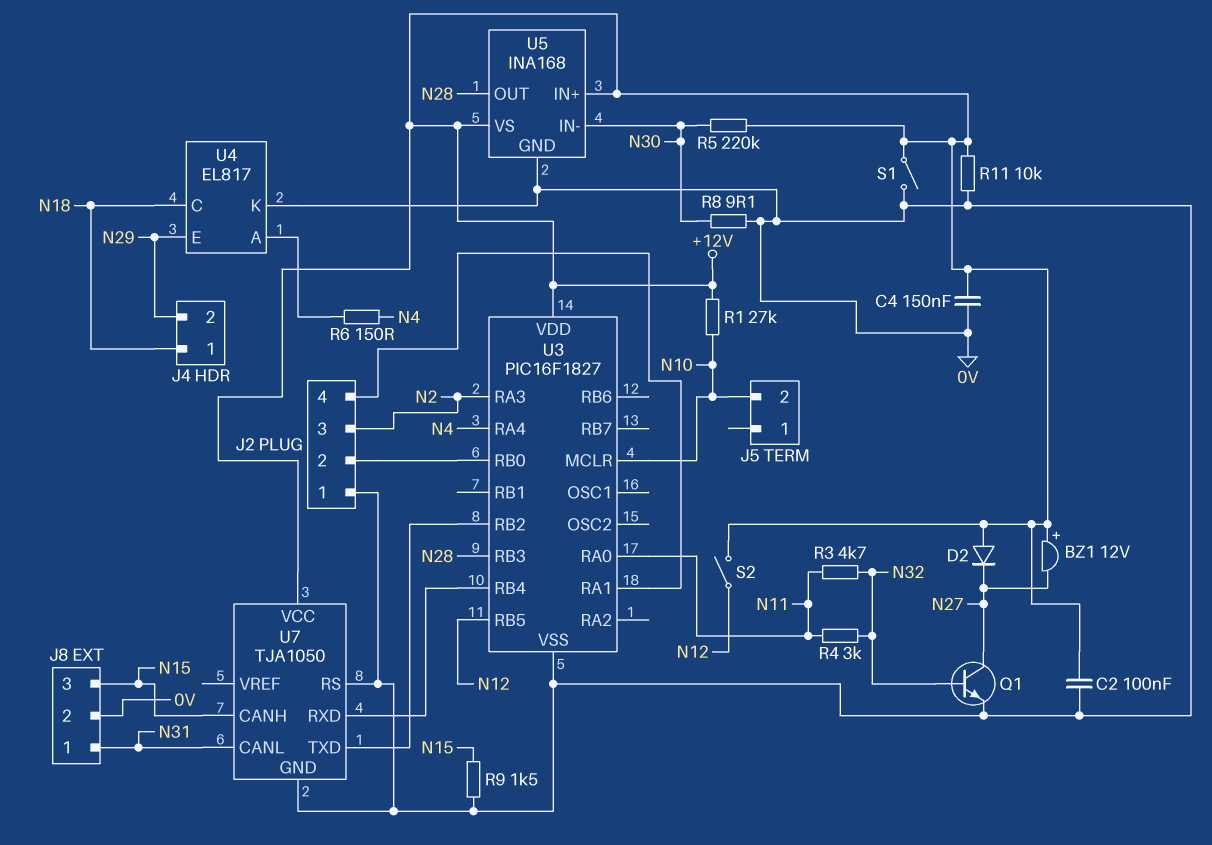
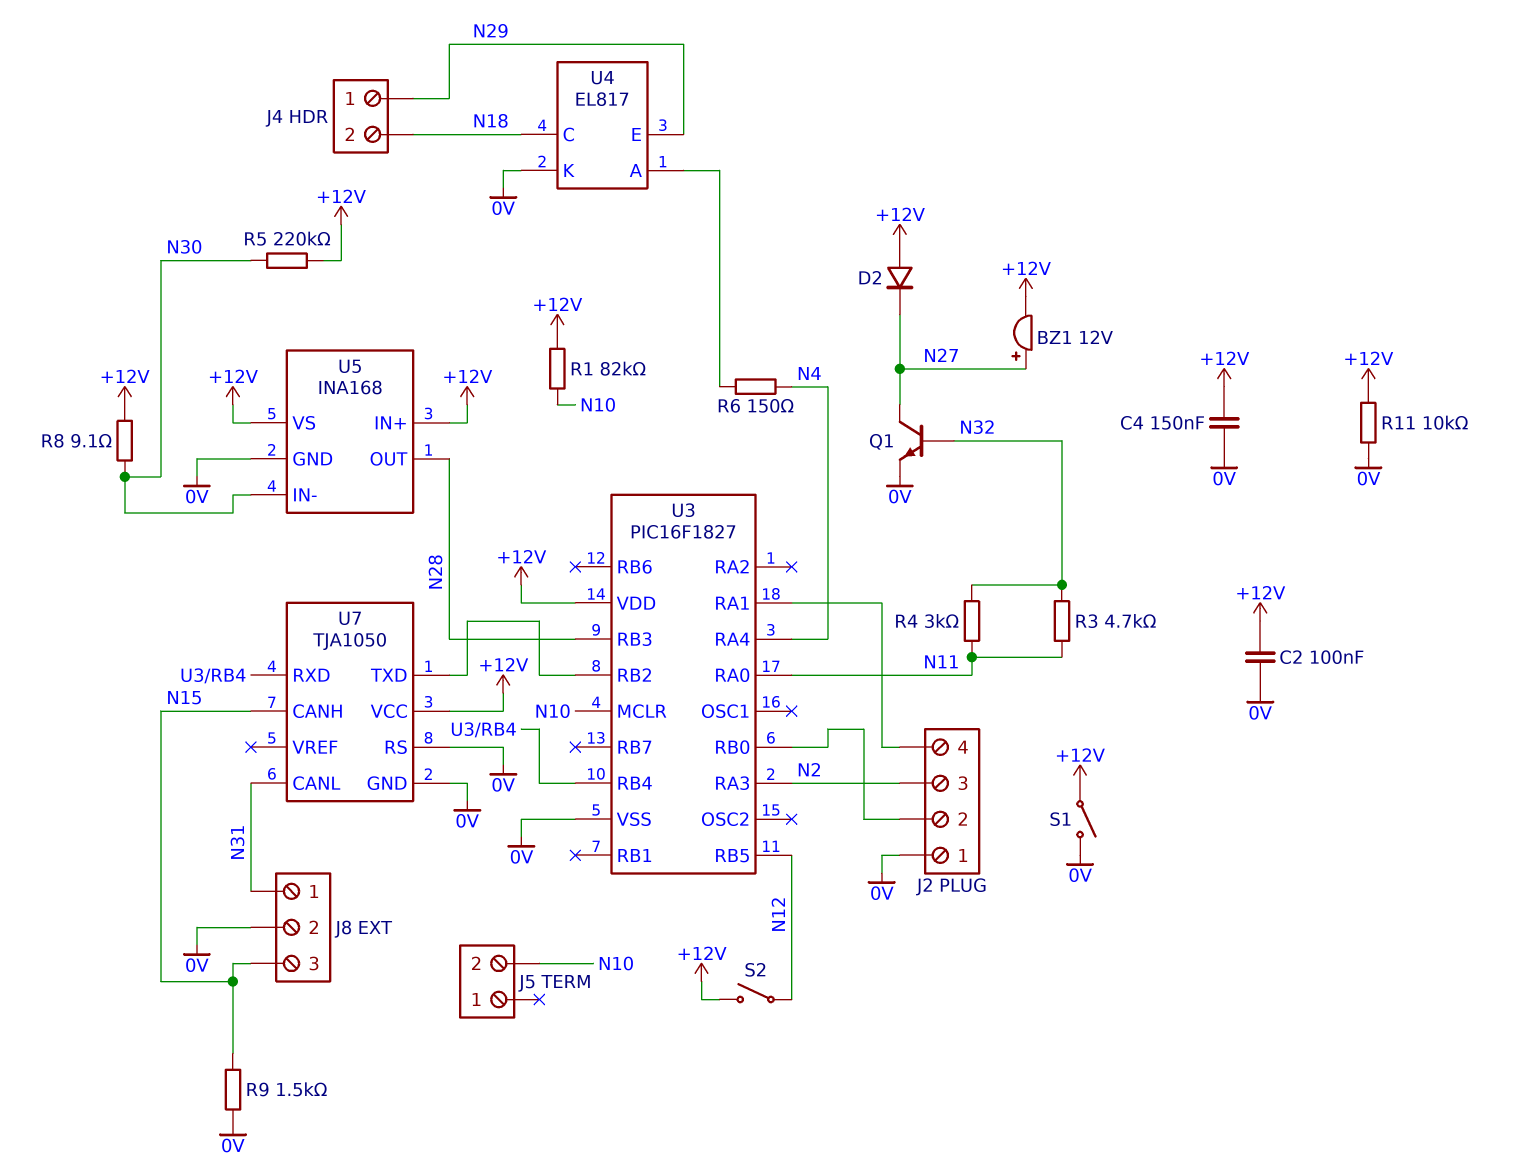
BZ1: buzzer 12V (plus +12V, minus N27) -> buzzer 12V (plus N27, minus +12V)
J4 pin 1: N18 -> N29
J4 pin 2: N29 -> N18
R1: 27k (+12V, N10) -> 82k (+12V, N10)
R8: 9.1 (0V, N30) -> 9.1 (+12V, N30)

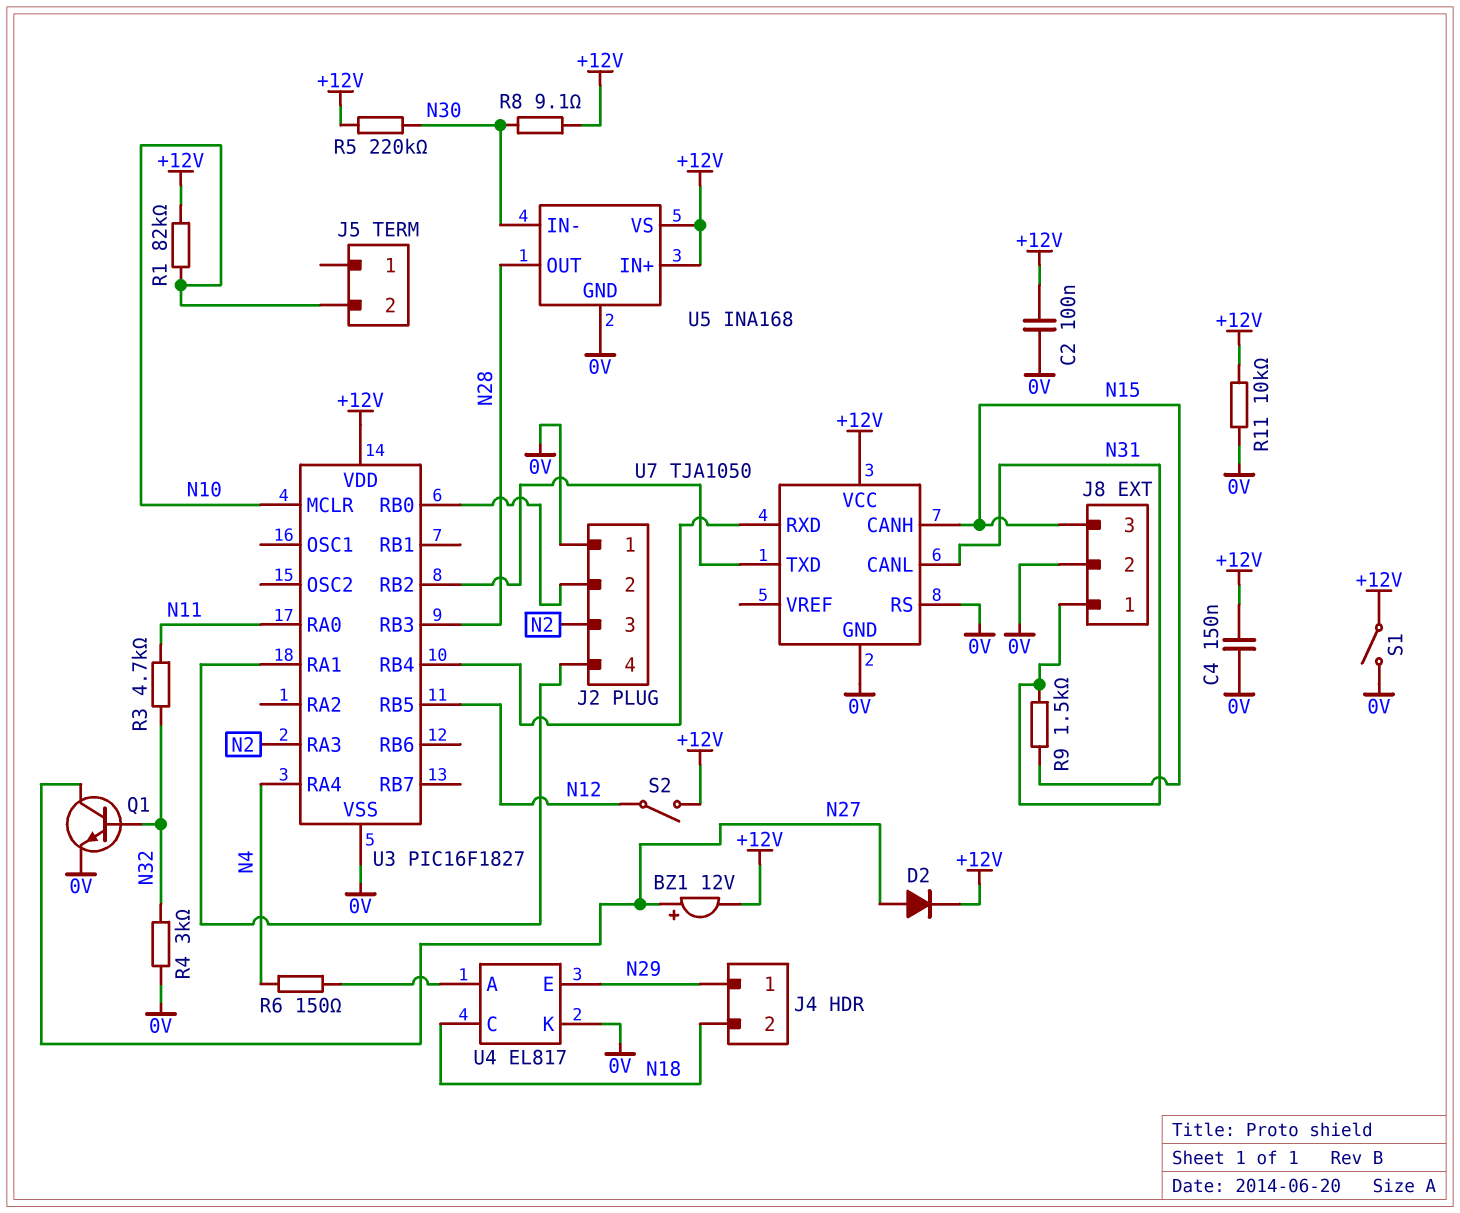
D2: diode (A +12V, K N27) -> diode (A N27, K +12V)
R4: 3k (N11, N32) -> 3k (0V, N32)
R9: 1.5k (0V, N15) -> 1.5k (N15, N31)

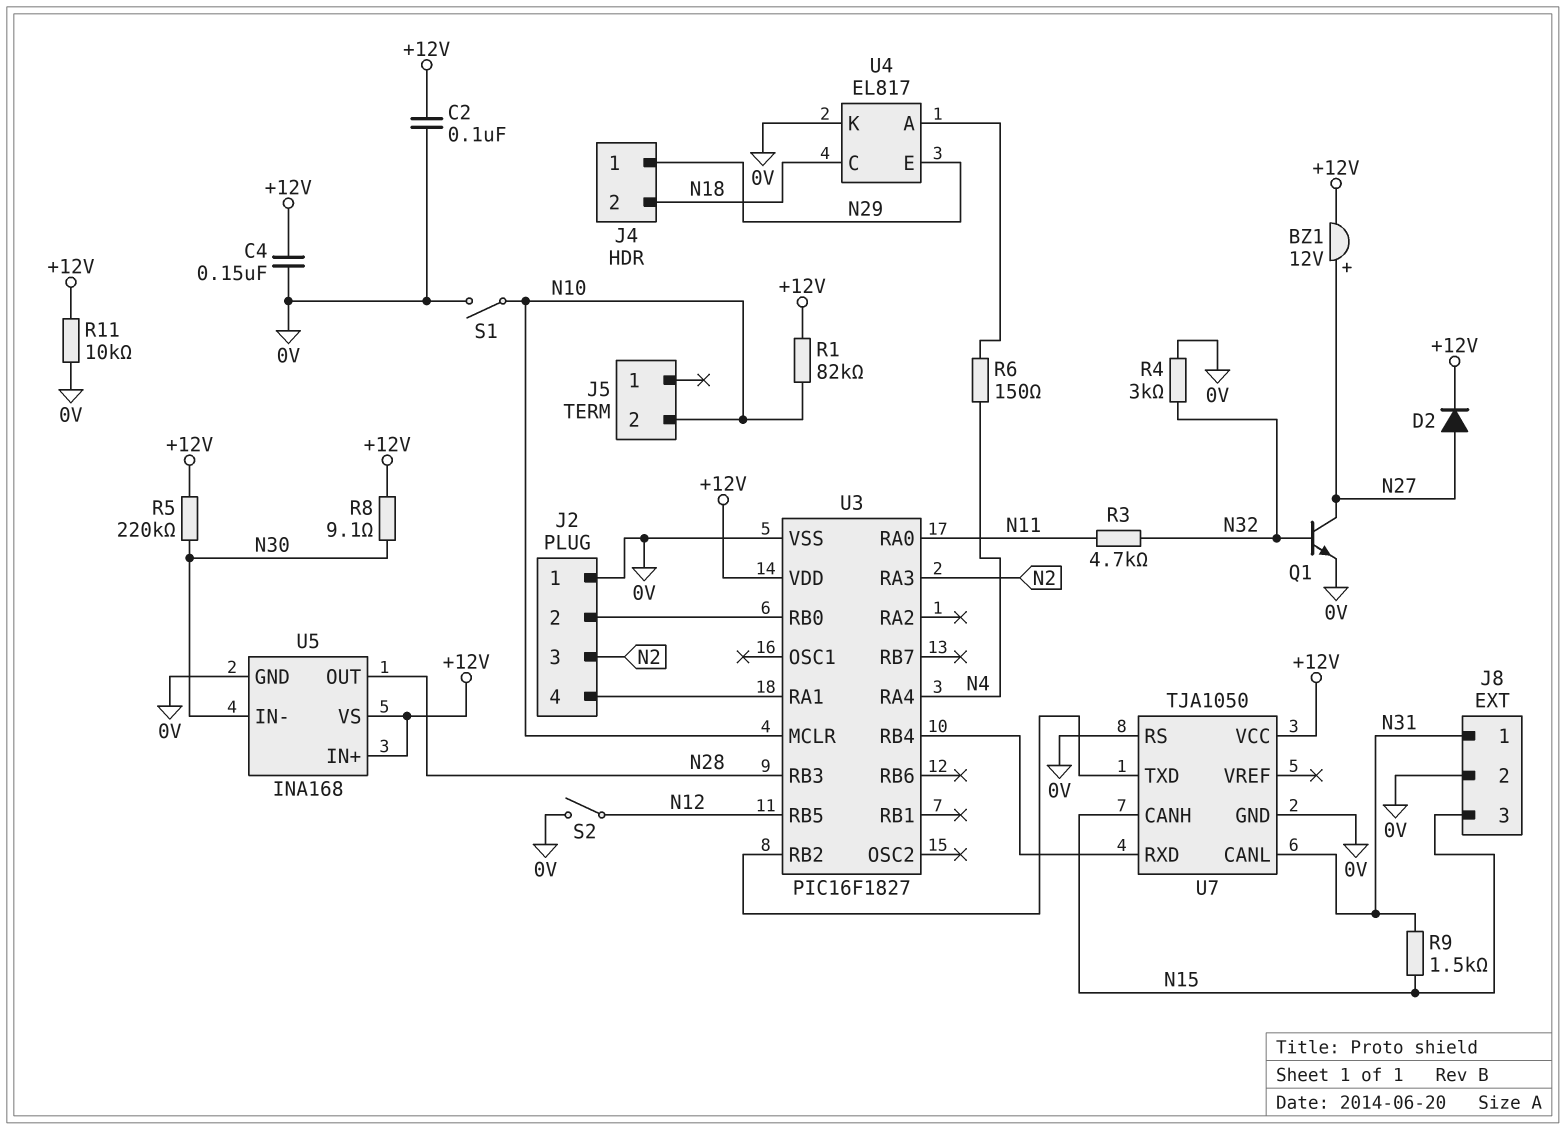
S1: switch (+12V, 0V) -> switch (0V, N10)
S2: switch (+12V, N12) -> switch (0V, N12)

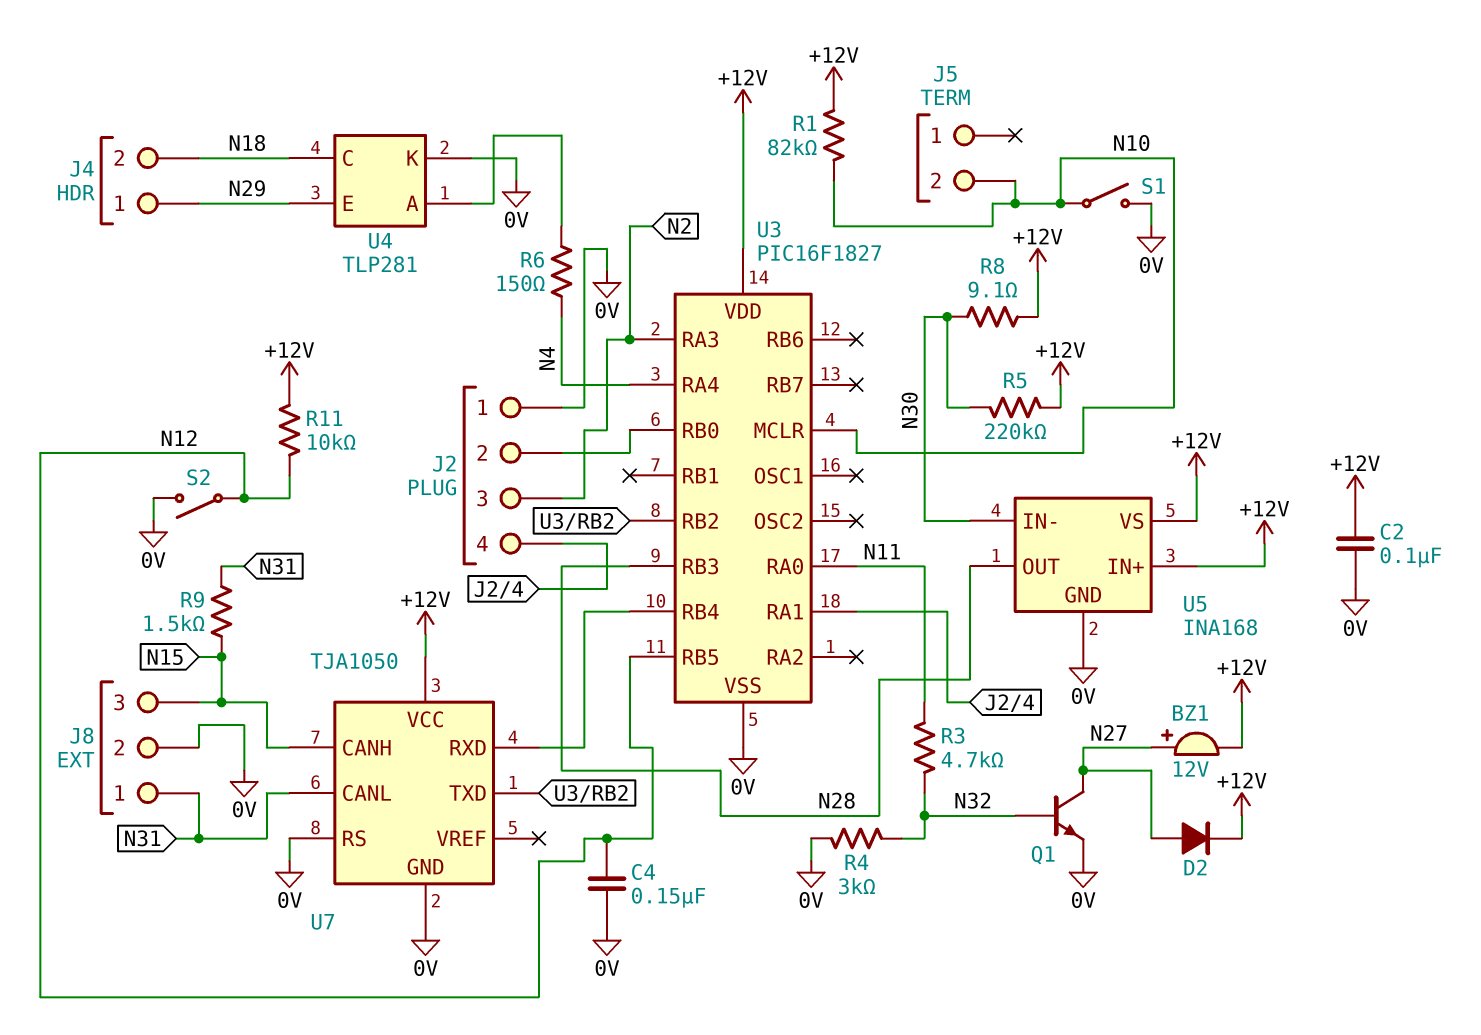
C4: 150nF (+12V, 0V) -> 150nF (0V, N12)
R11: 10k (+12V, 0V) -> 10k (+12V, N12)
U4: EL817 -> TLP281

